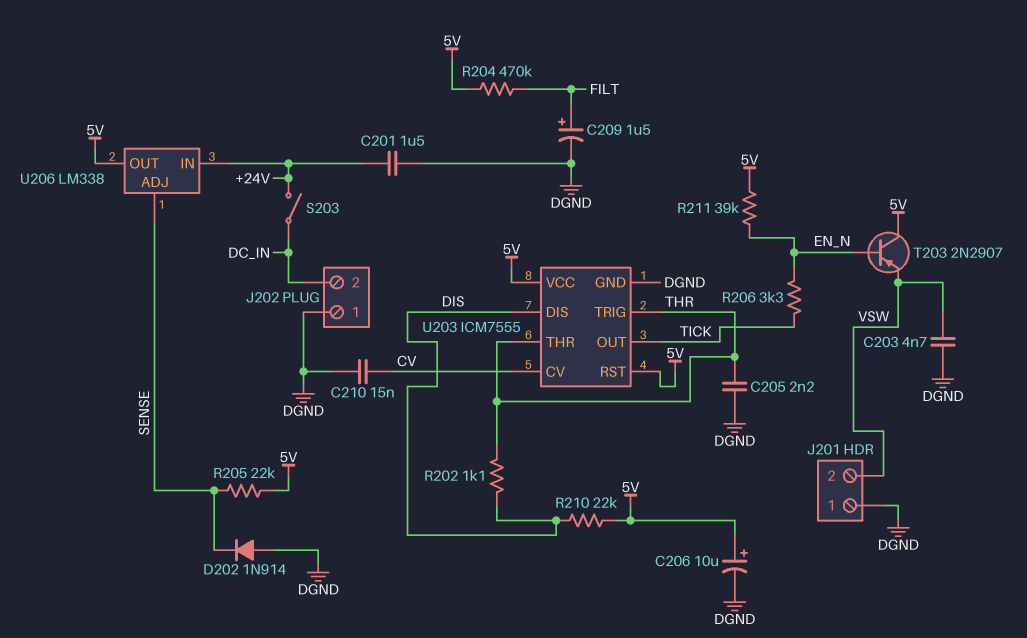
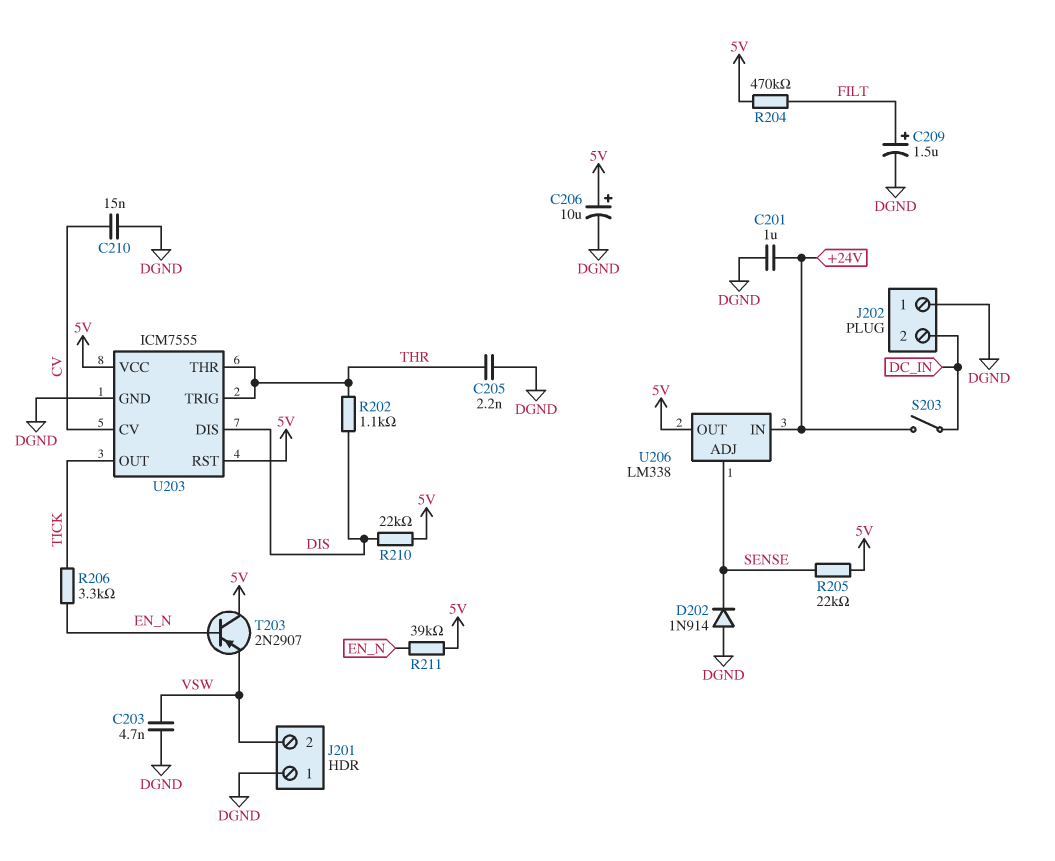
C201: 1.5uF (+24V, DGND) -> 1uF (+24V, DGND)

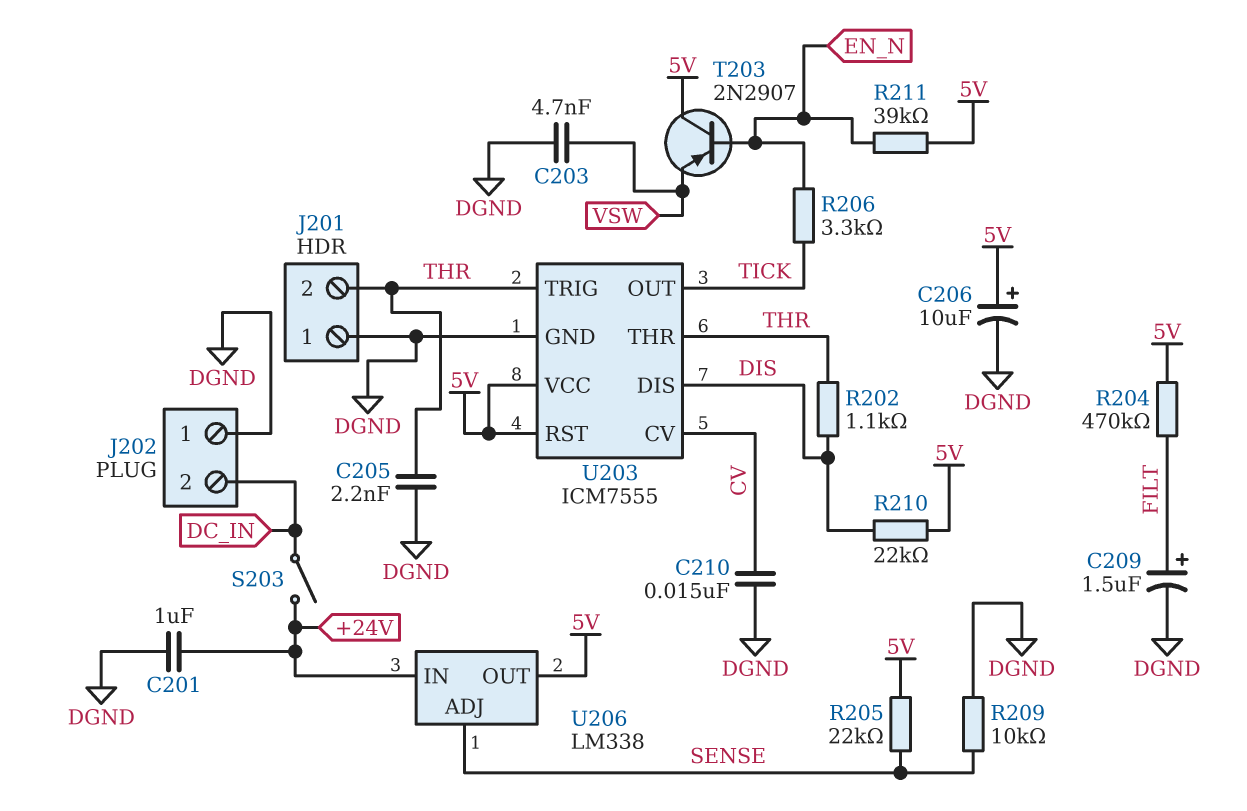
D202: diode 1N914 (A DGND, K SENSE) -> none
J201 pin 2: VSW -> THR
R209: none -> 10k (DGND, SENSE)

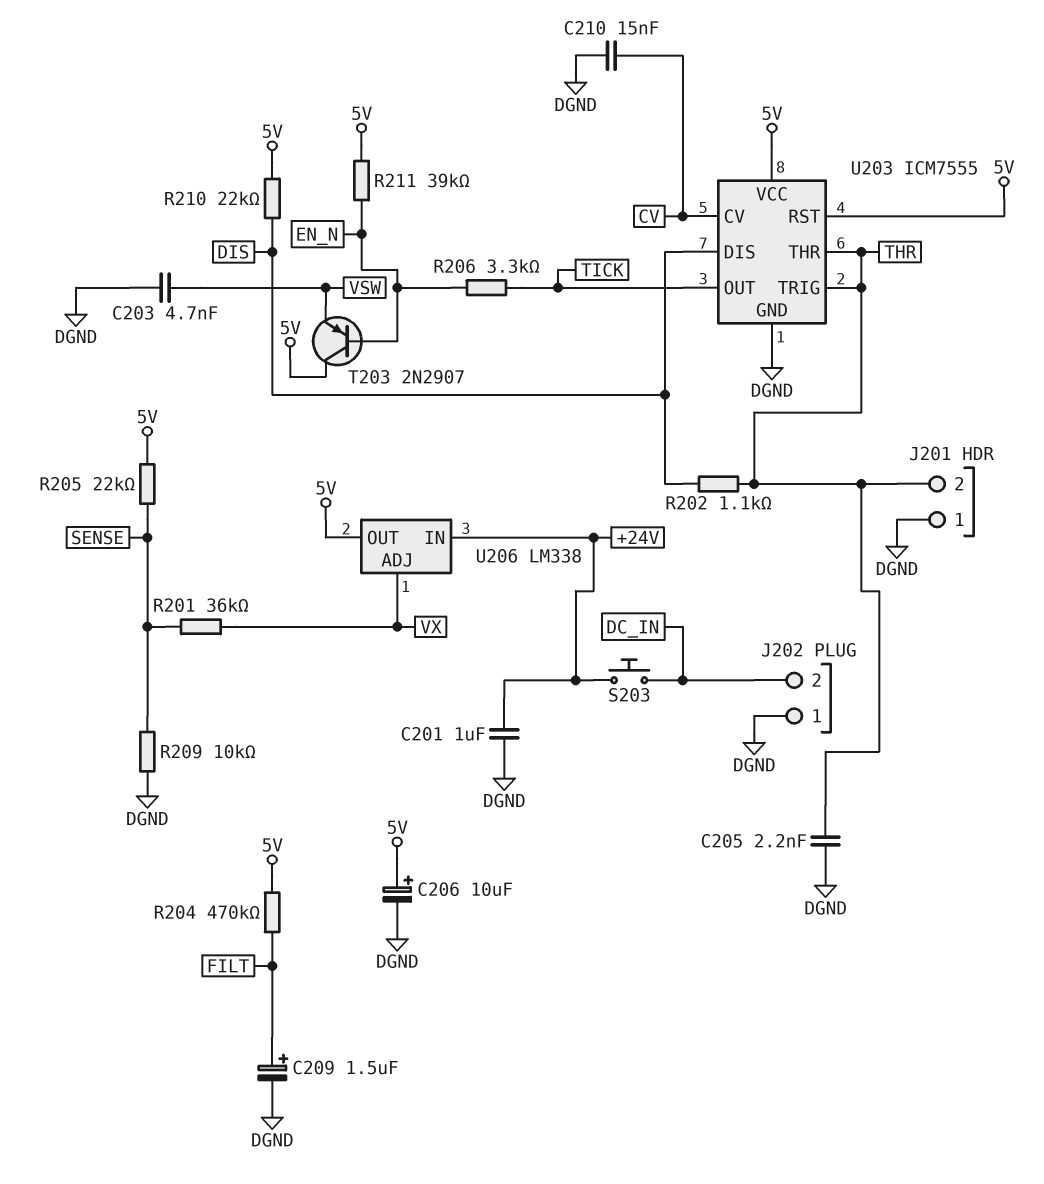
R201: none -> 36k (SENSE, VX)
S203: switch (+24V, DC_IN) -> button (+24V, DC_IN)
U206 pin ADJ: SENSE -> VX

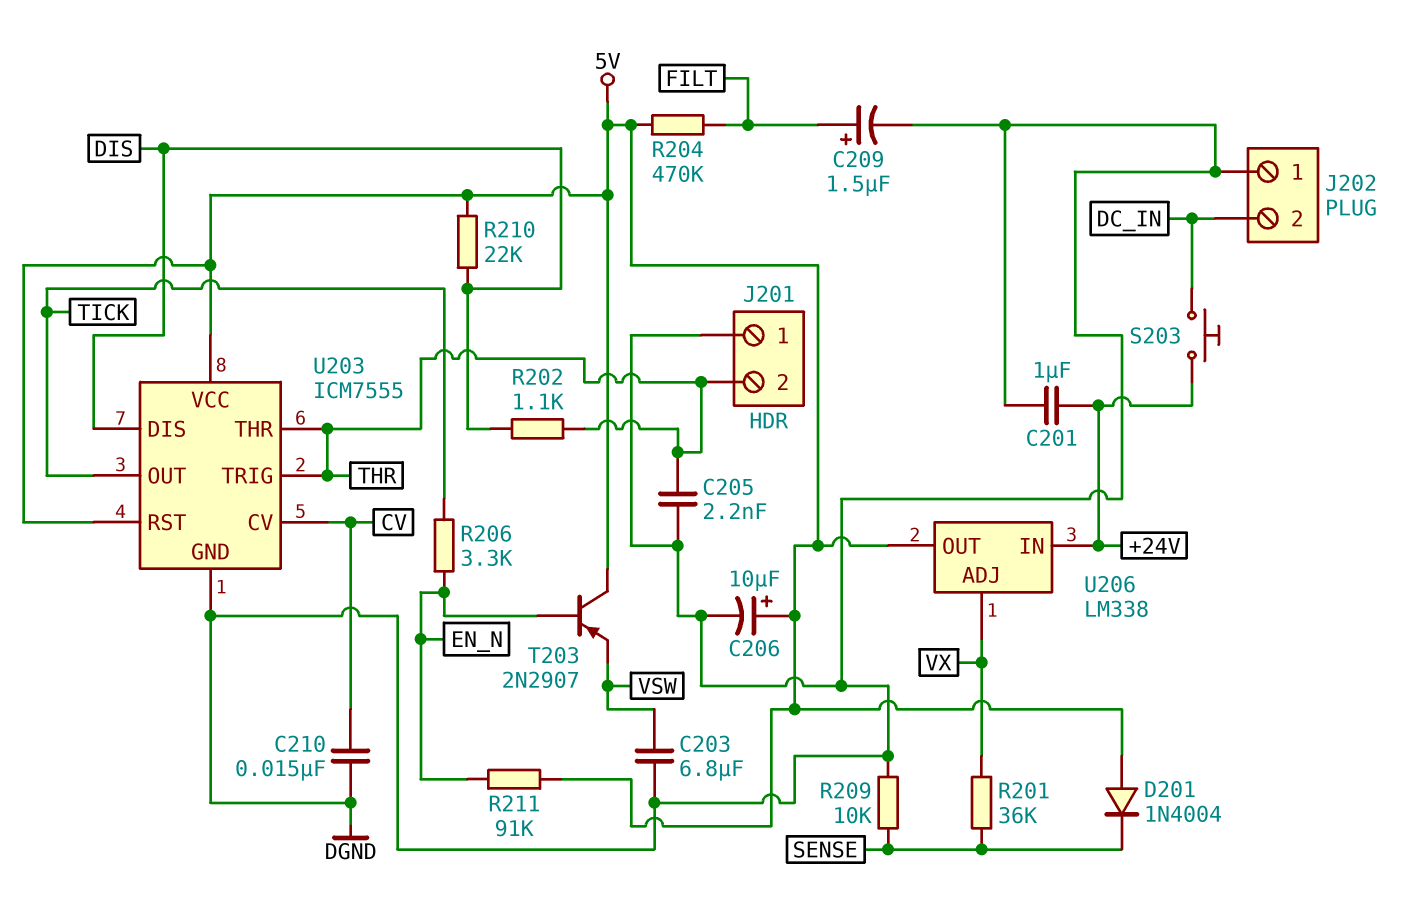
C203: 4.7nF (DGND, VSW) -> 6.8uF (DGND, VSW)
D201: none -> diode 1N4004 (A 5V, K SENSE)
R205: 22k (5V, SENSE) -> none
R211: 39k (5V, EN_N) -> 91k (5V, EN_N)

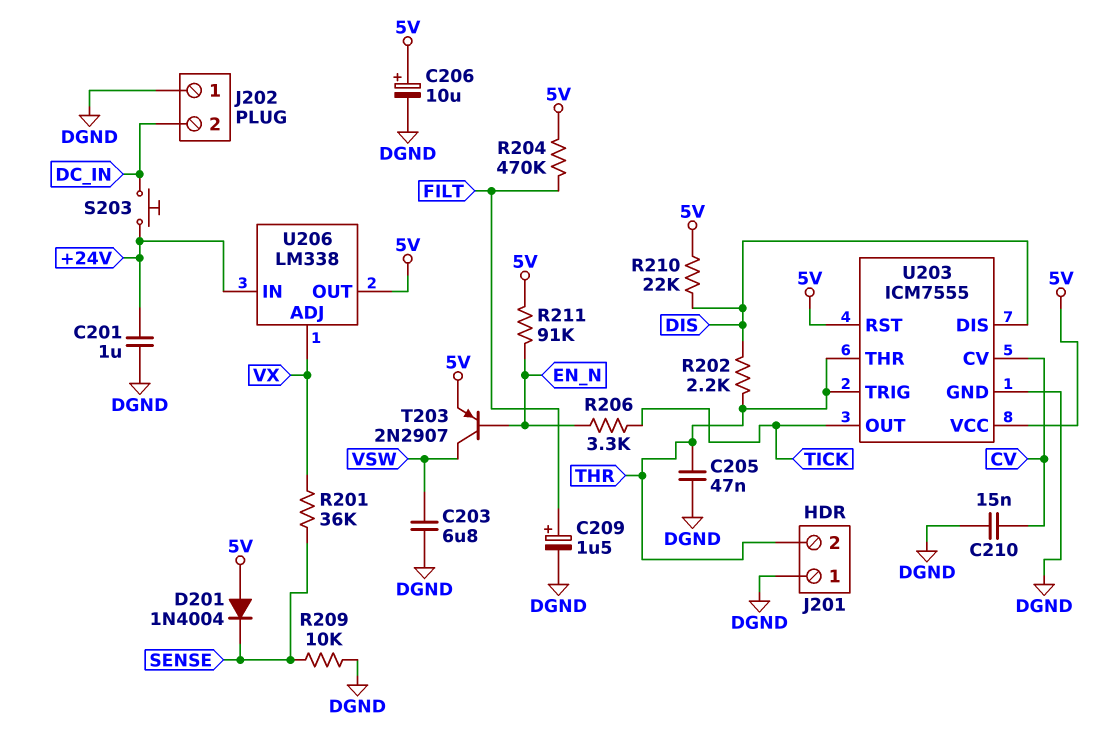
C205: 2.2nF (DGND, THR) -> 47nF (DGND, THR)
R202: 1.1k (DIS, THR) -> 2.2k (DIS, THR)
T203: PNP 2N2907 (B EN_N, C 5V, E VSW) -> PNP 2N2907 (B EN_N, C VSW, E 5V)

